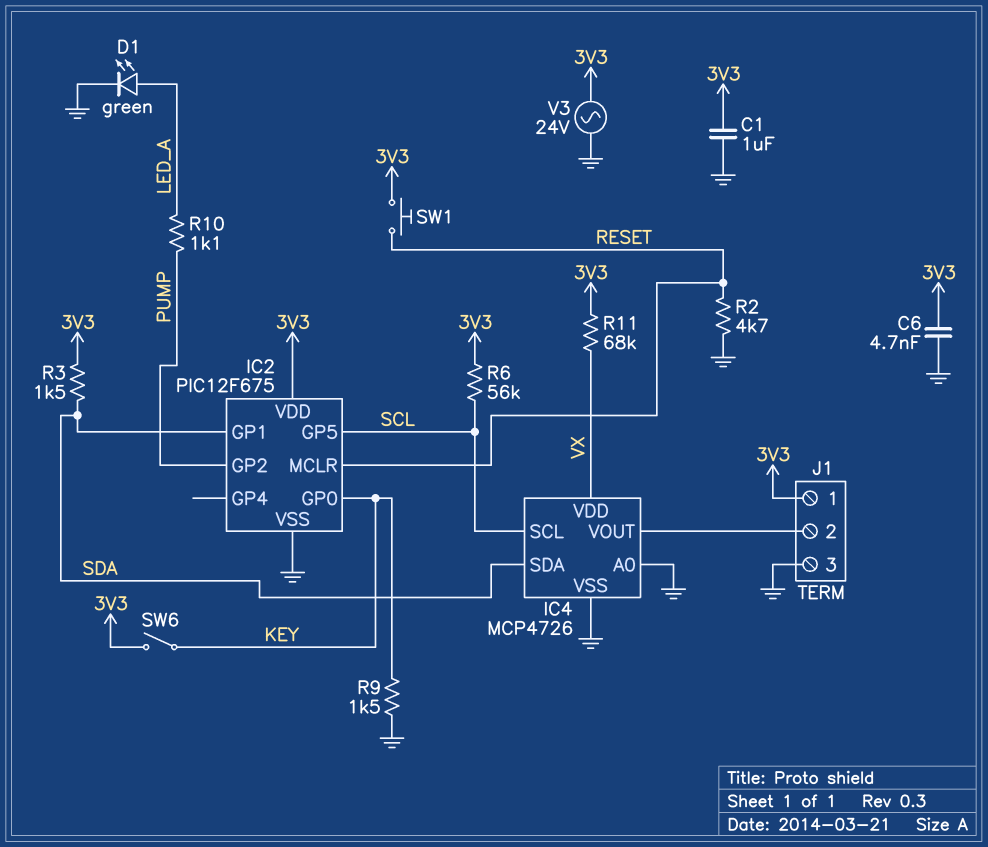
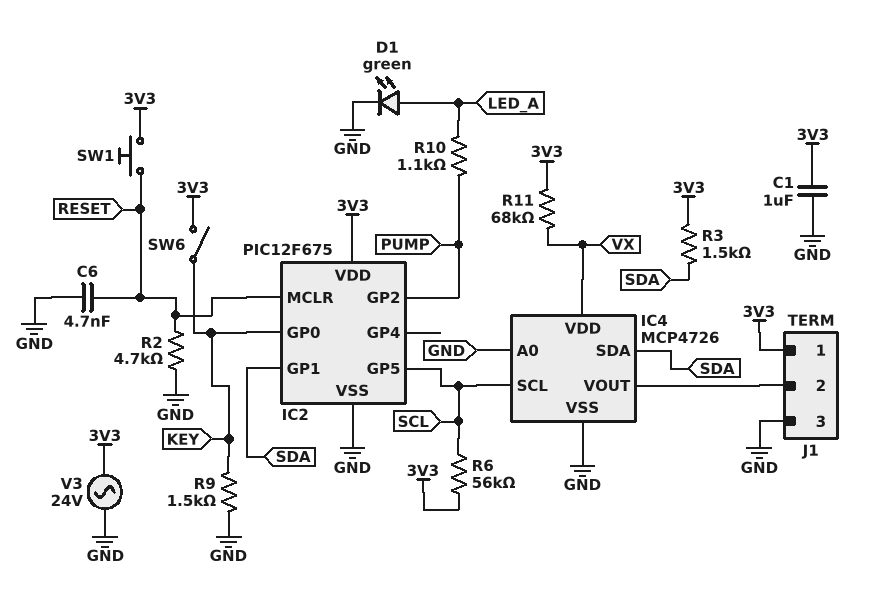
C6: 4.7nF (3V3, GND) -> 4.7nF (GND, RESET)

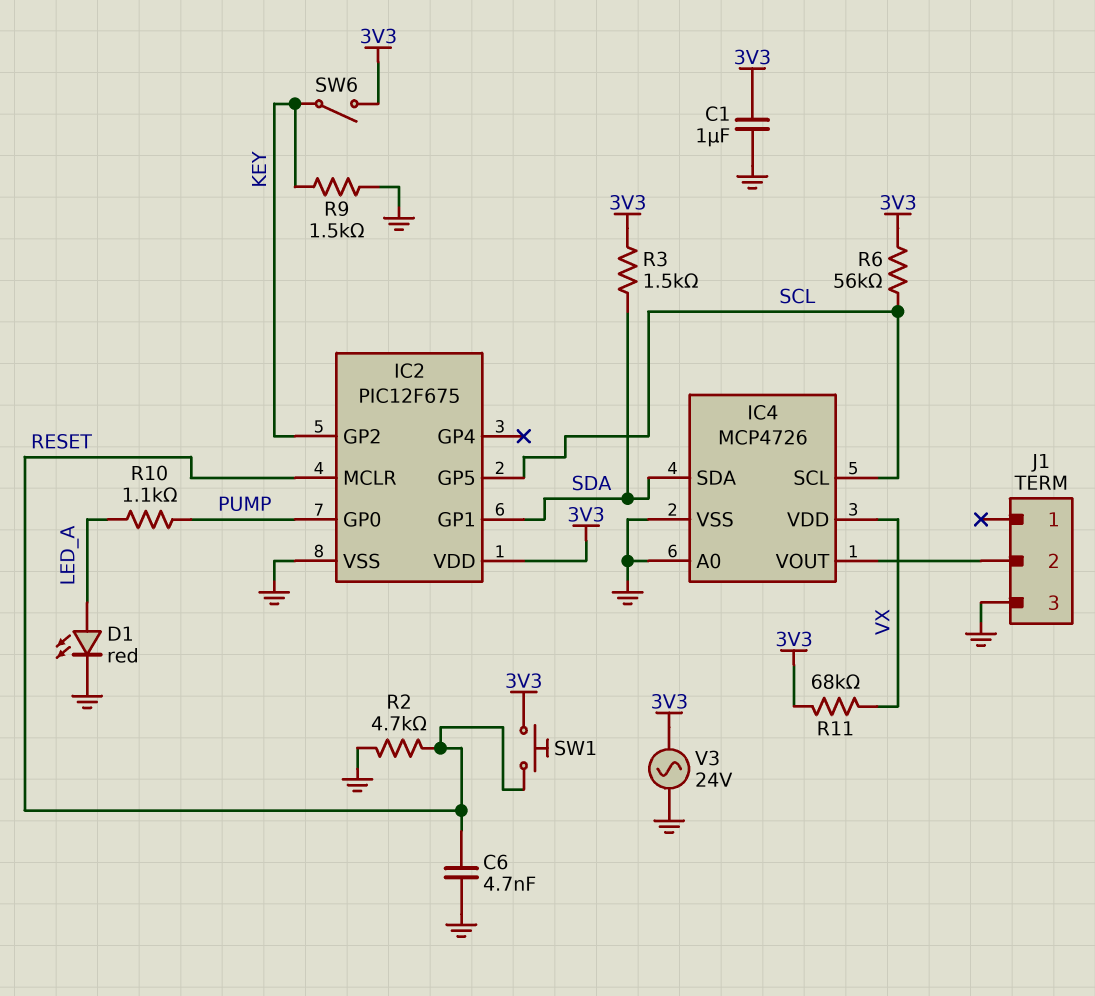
D1: LED green (A LED_A, K GND) -> LED red (A LED_A, K GND)
IC2 pin GP0: KEY -> PUMP
IC2 pin GP2: PUMP -> KEY
J1 pin 1: 3V3 -> none

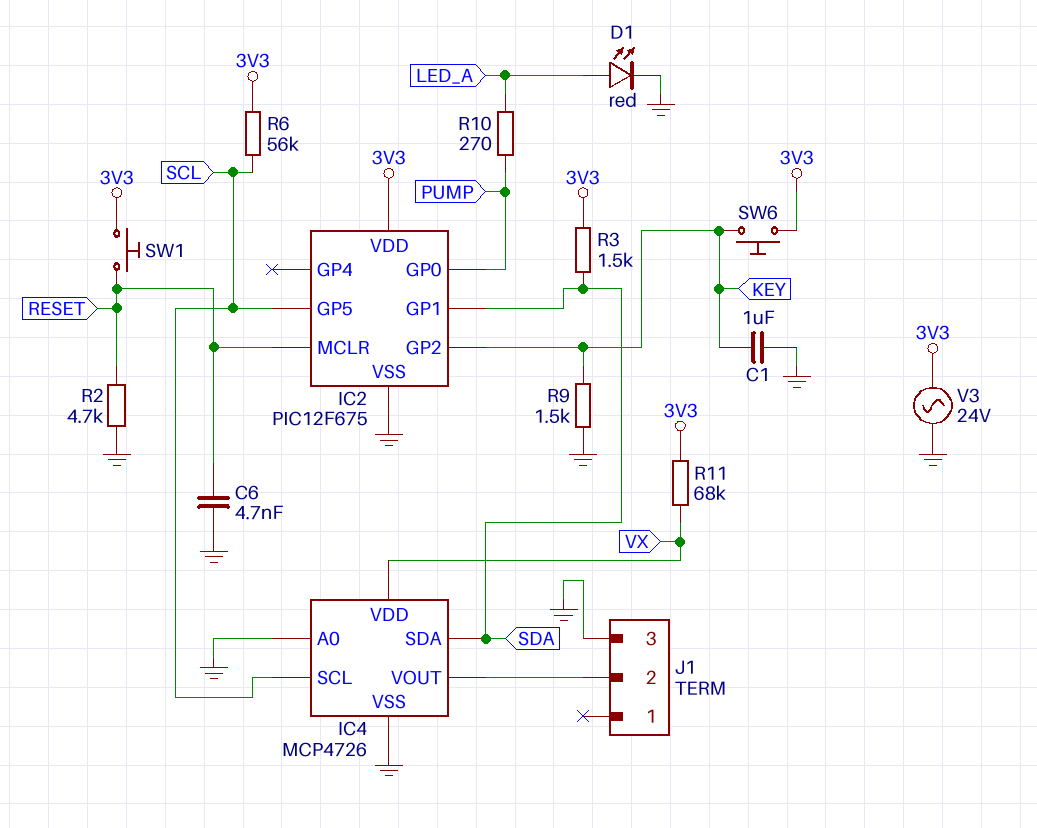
C1: 1uF (3V3, GND) -> 1uF (GND, KEY)
R10: 1.1k (LED_A, PUMP) -> 270 (LED_A, PUMP)
SW6: switch (3V3, KEY) -> button (3V3, KEY)

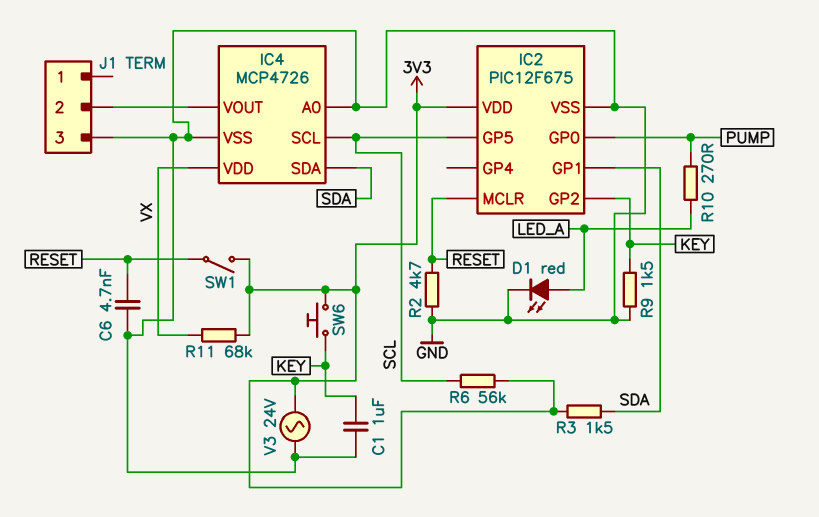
SW1: button (3V3, RESET) -> switch (3V3, RESET)

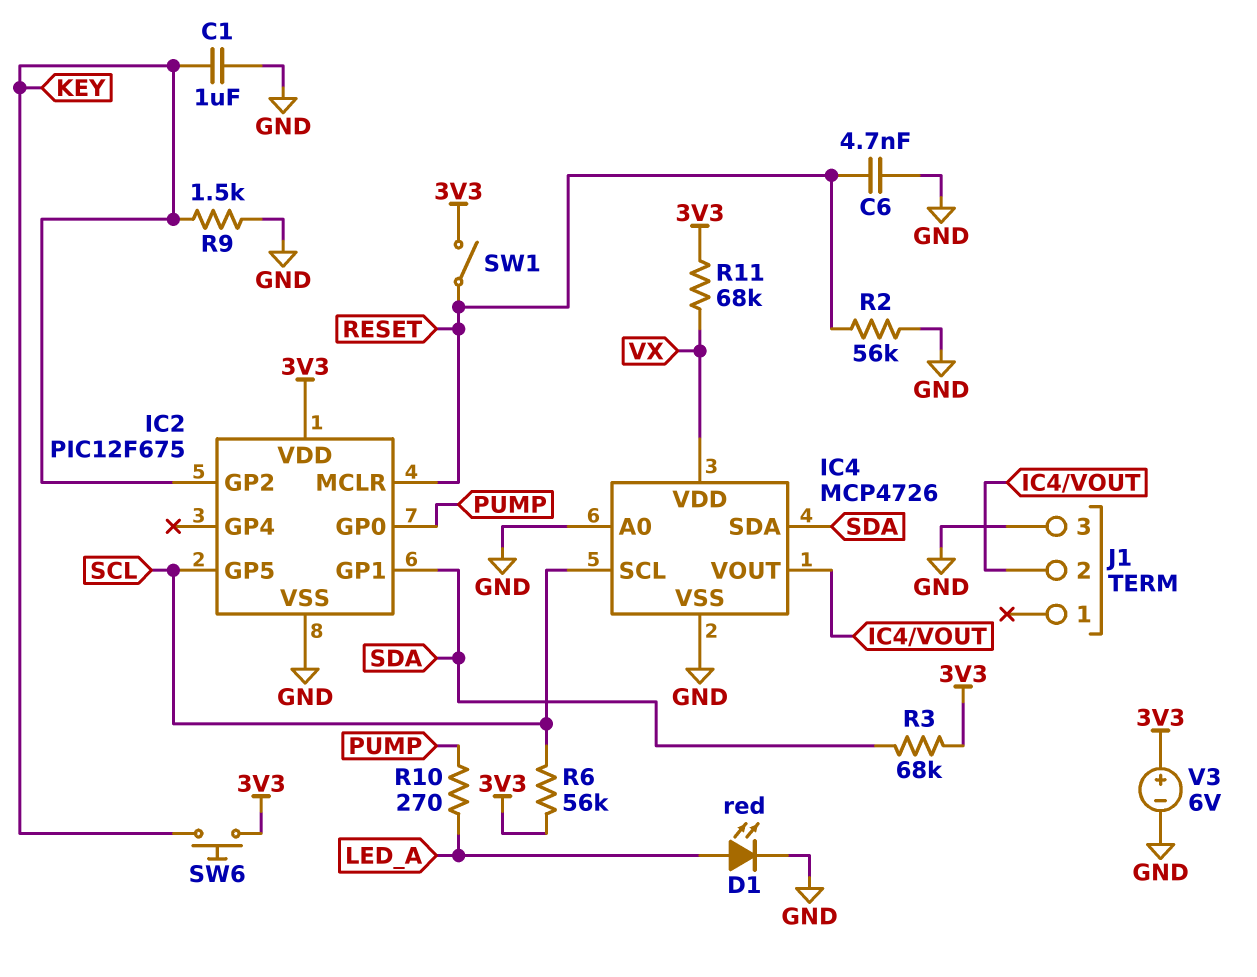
R2: 4.7k (GND, RESET) -> 56k (GND, RESET)
R3: 1.5k (3V3, SDA) -> 68k (3V3, SDA)
V3: AC 24V (3V3, GND) -> 6V (plus 3V3, minus GND)

